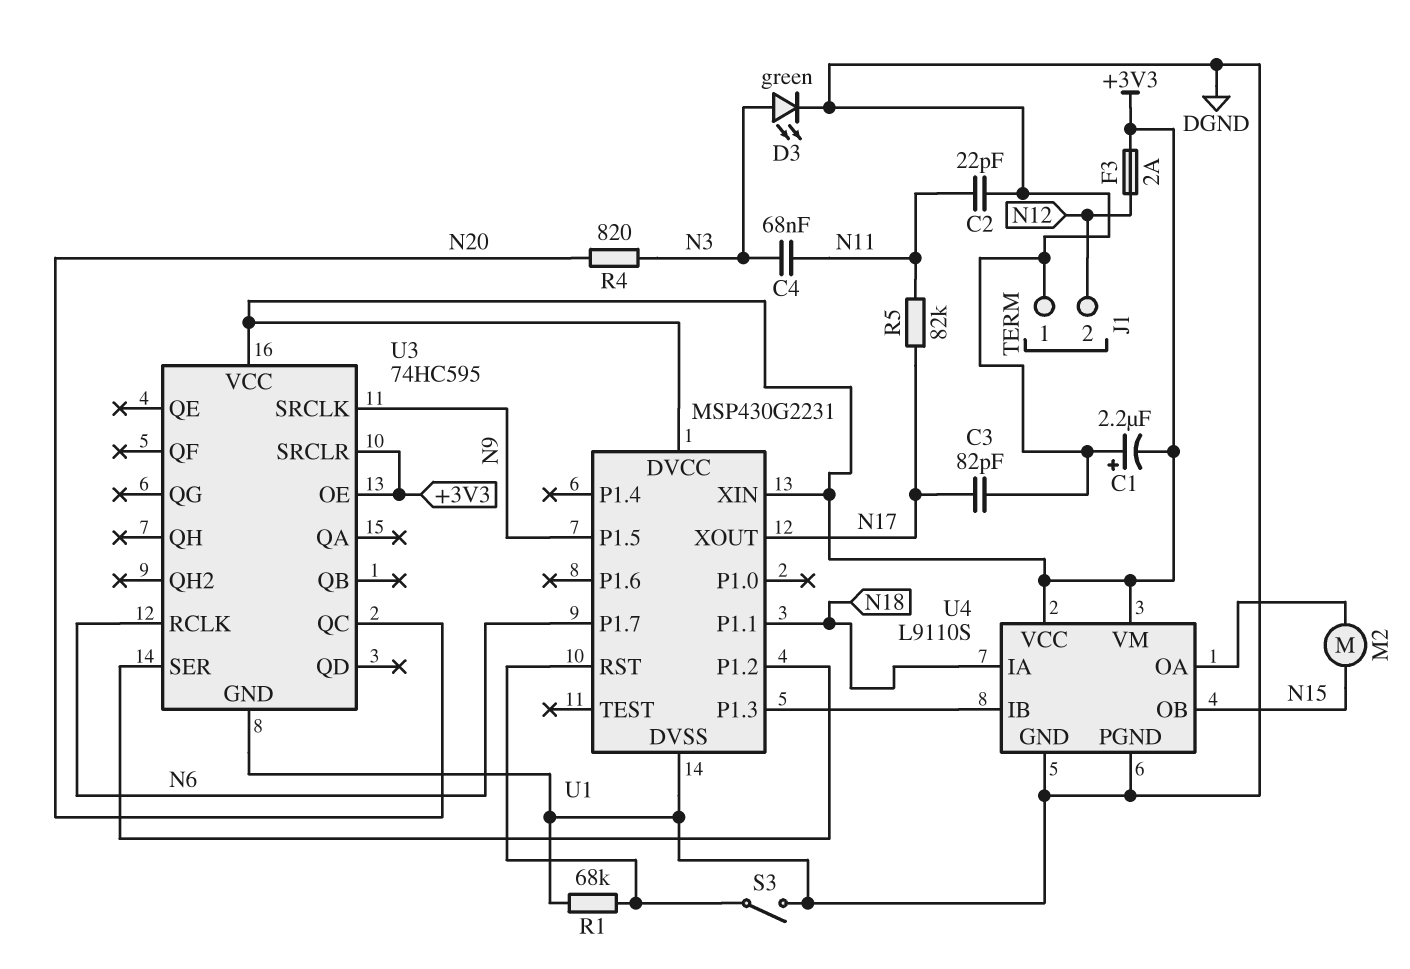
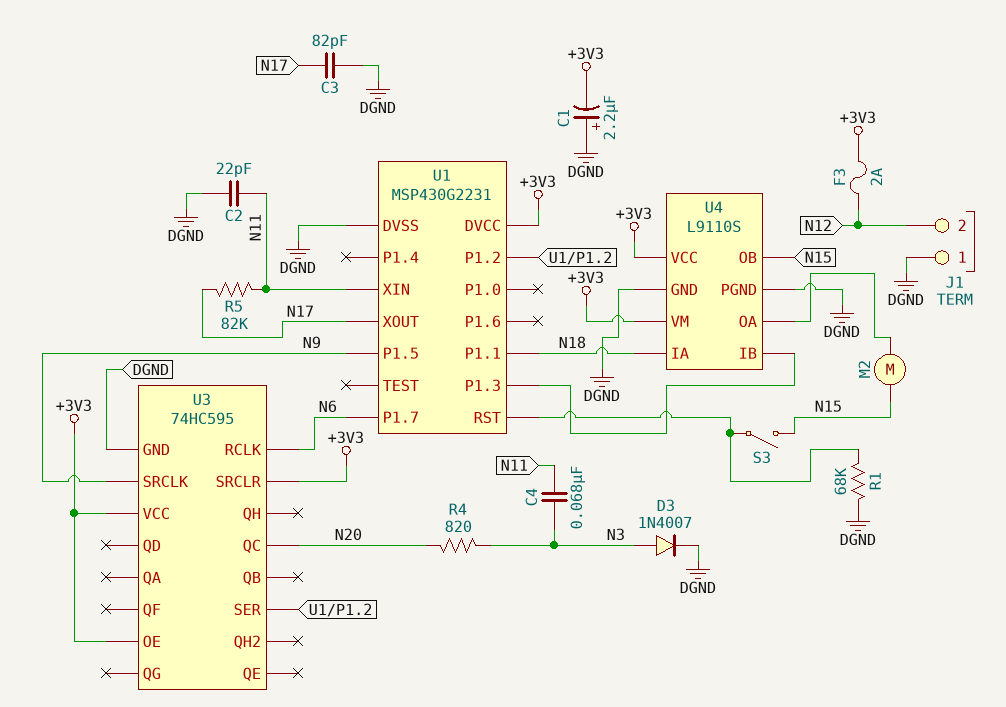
D3: LED green (A N3, K DGND) -> diode 1N4007 (A N3, K DGND)
S3: switch (DGND, U1/RST) -> switch (N15, U1/RST)
U1 pin XIN: +3V3 -> N11

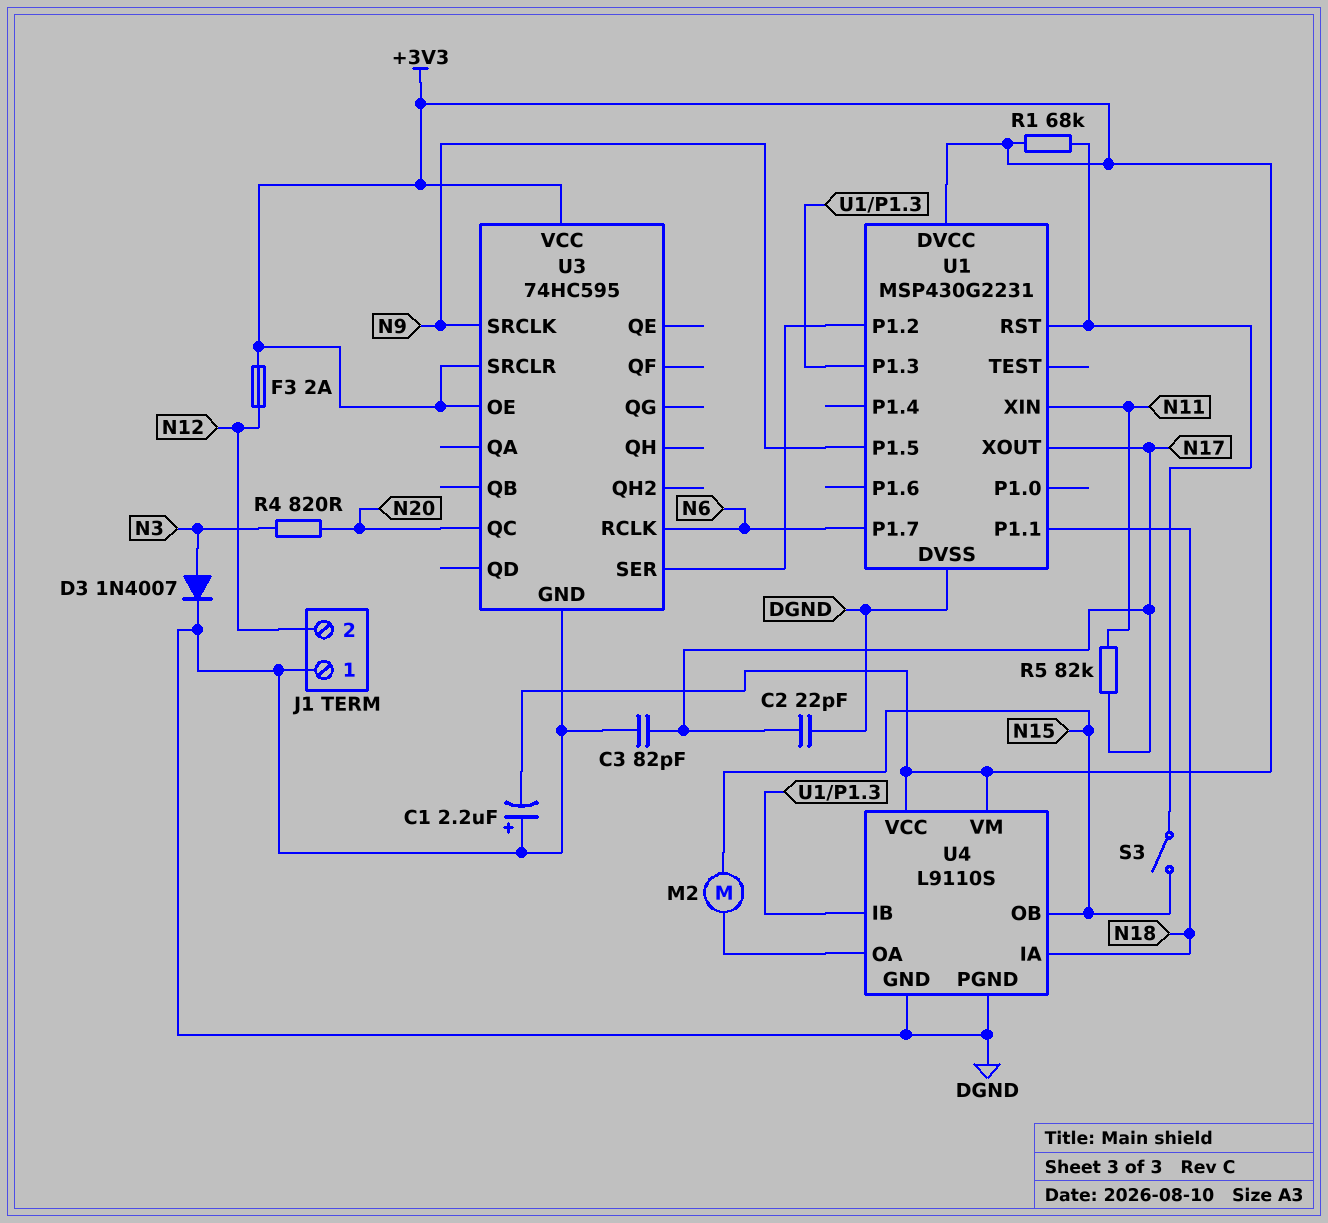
C2: 22pF (DGND, N11) -> 22pF (DGND, N17)
C4: 68nF (N3, N11) -> none
R1: 68k (DGND, U1/RST) -> 68k (+3V3, U1/RST)

